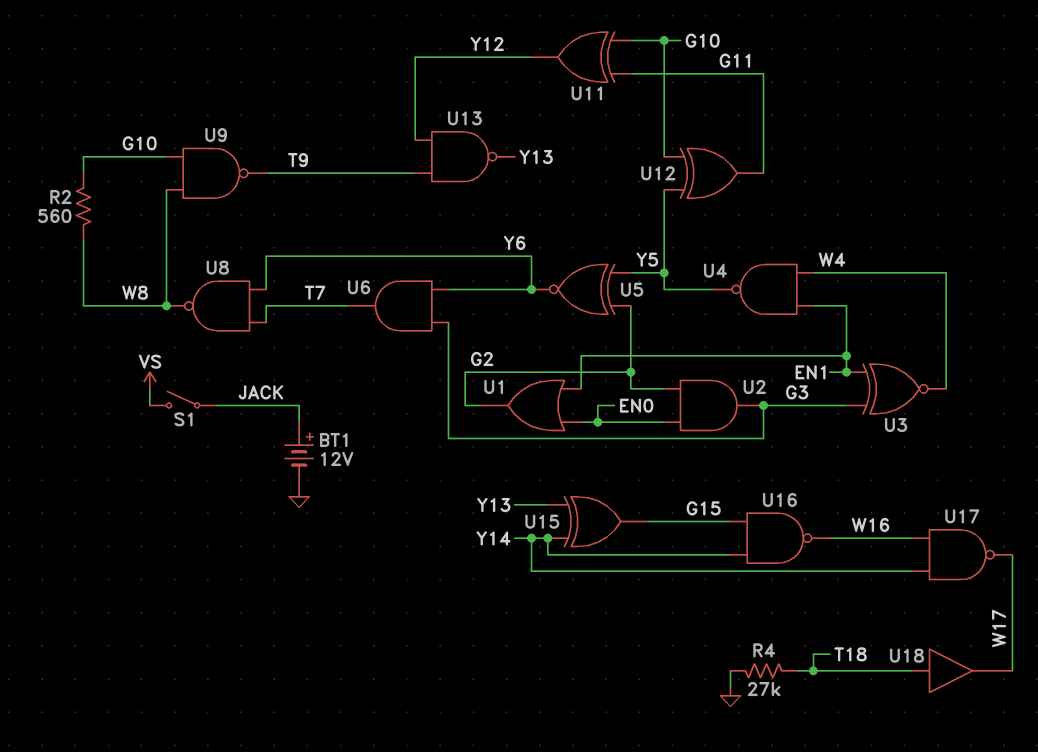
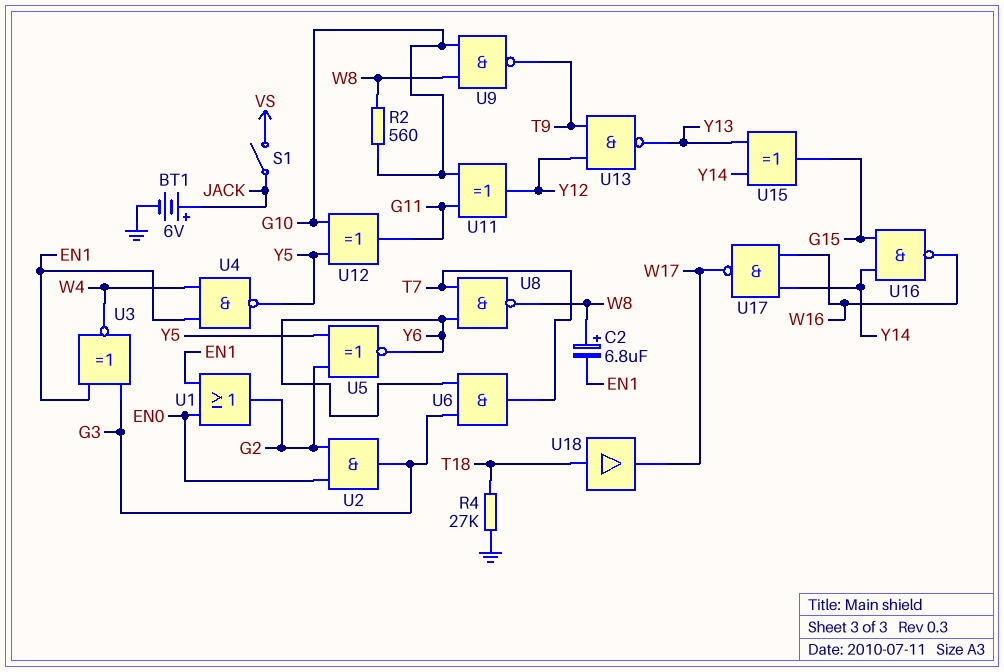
BT1: 12V (plus JACK, minus GND) -> 6V (plus JACK, minus GND)
C2: none -> 6.8uF (plus W8, minus EN1)

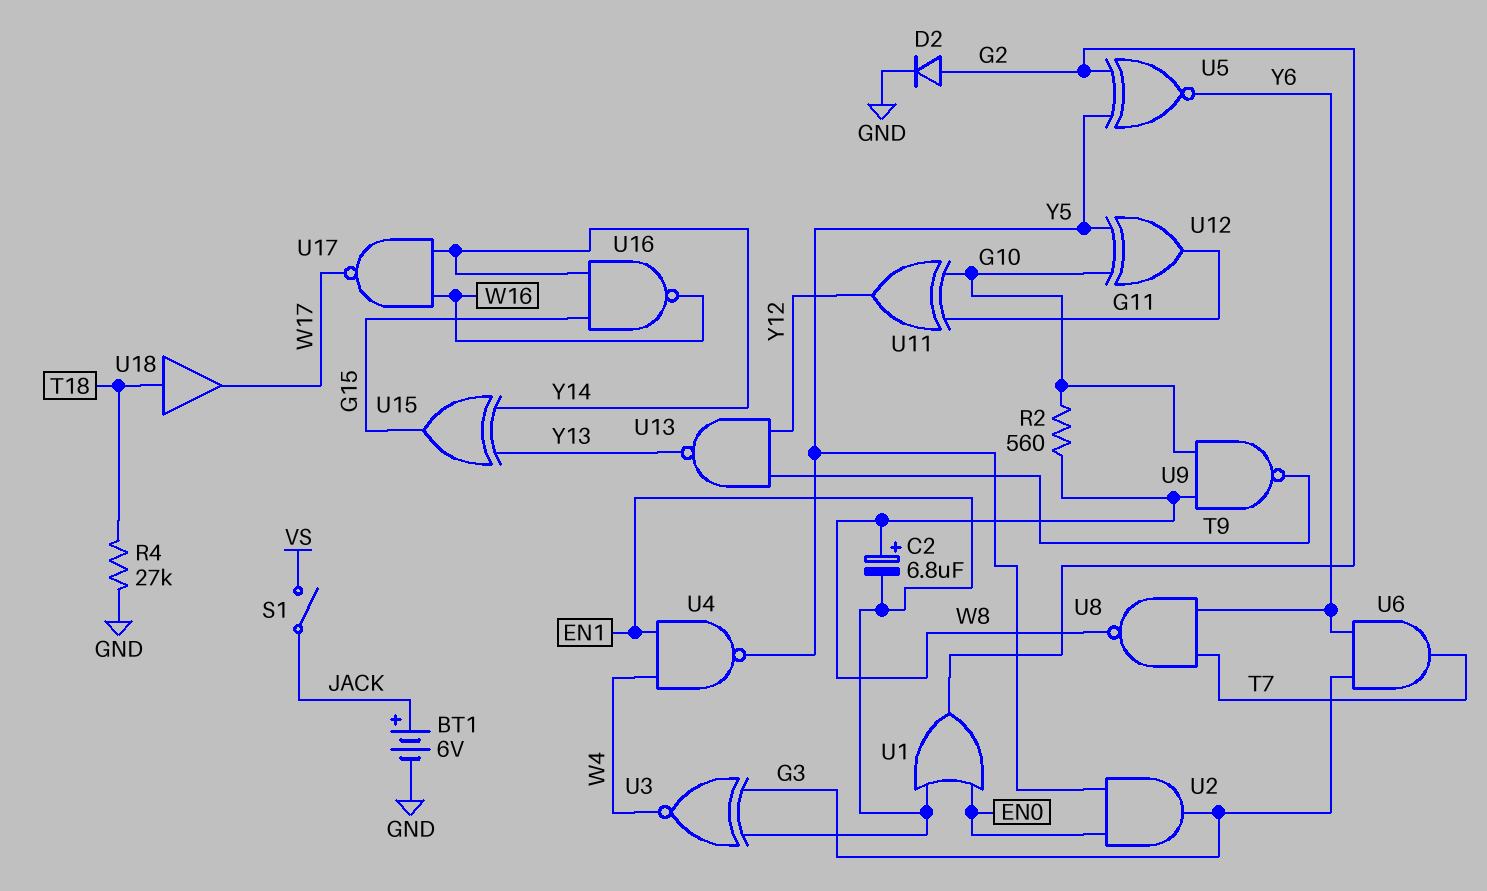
D2: none -> diode (A G2, K GND)
U2: AND (in EN0, in G2, out G3) -> AND (in EN0, in Y5, out G3)

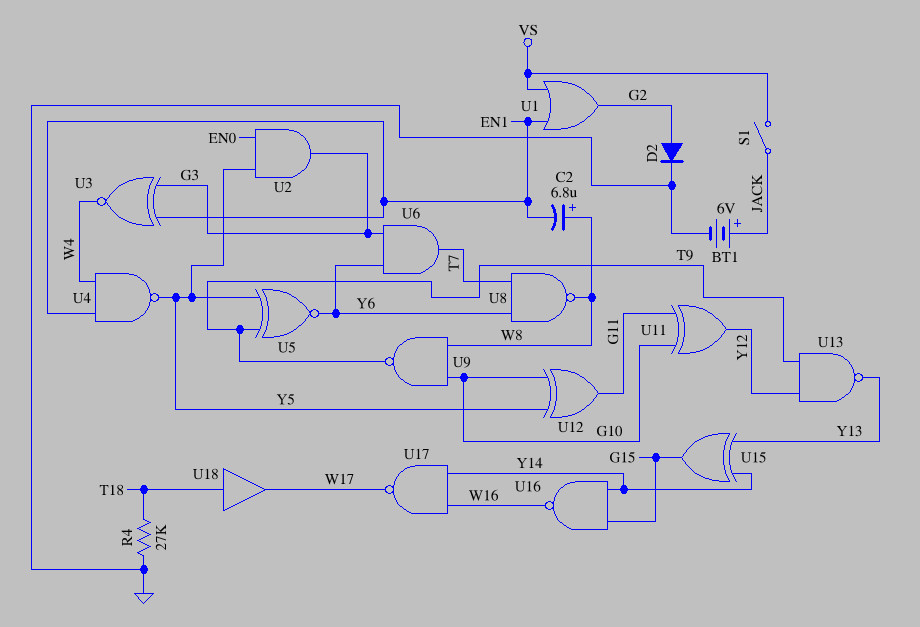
R2: 560 (G10, W8) -> none
U1: OR (in EN0, in EN1, out G2) -> OR (in EN1, in VS, out G2)
U5: XNOR (in G2, in Y5, out Y6) -> XNOR (in T9, in Y5, out Y6)

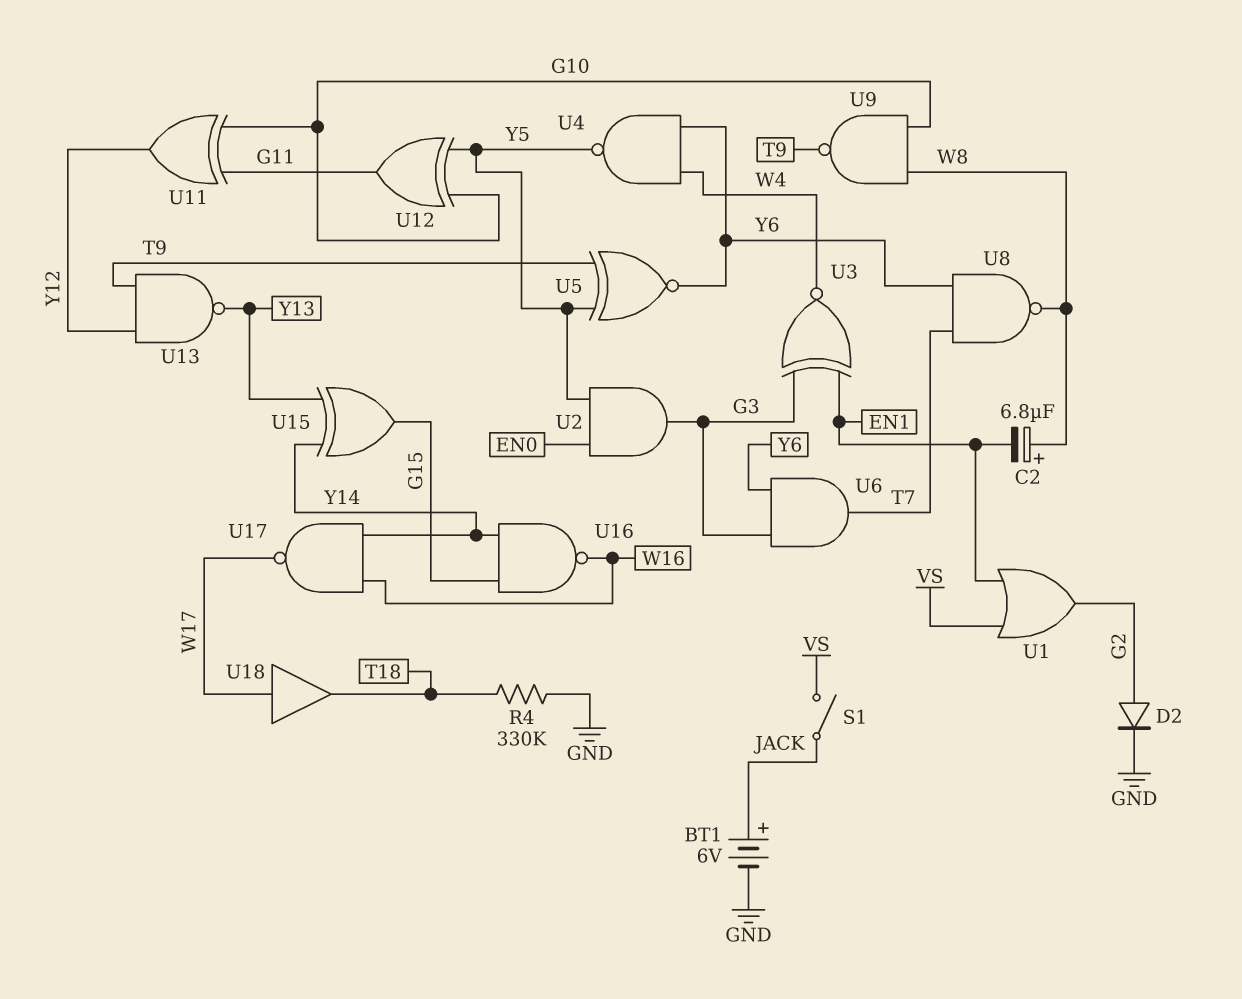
R4: 27k (GND, T18) -> 330k (GND, T18)
U4: NAND (in EN1, in W4, out Y5) -> NAND (in W4, in Y6, out Y5)
U18: buffer (in T18, out W17) -> buffer (in W17, out T18)

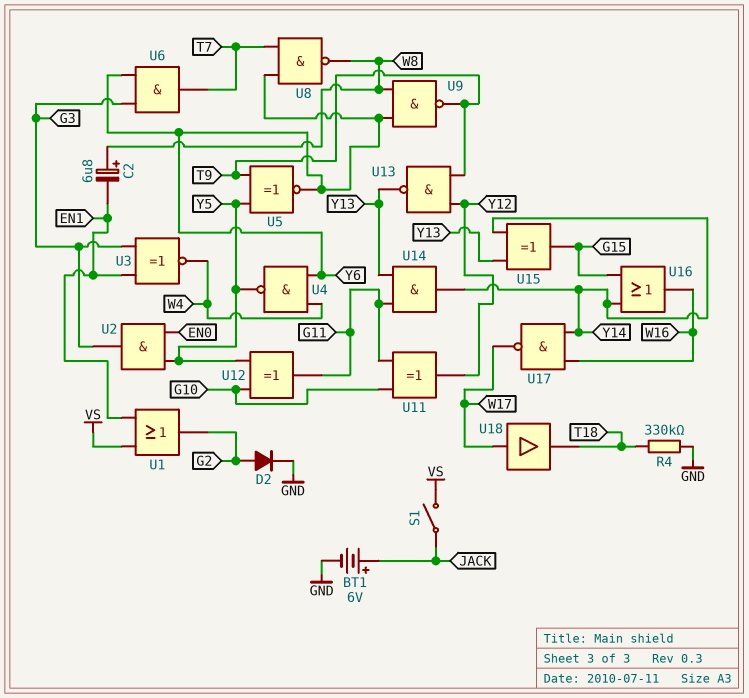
U9: NAND (in G10, in W8, out T9) -> NAND (in W8, in Y6, out T9)
U14: none -> AND (in G11, in Y13, out Y14)
U16: NAND (in G15, in Y14, out W16) -> OR (in G15, in Y14, out W16)

